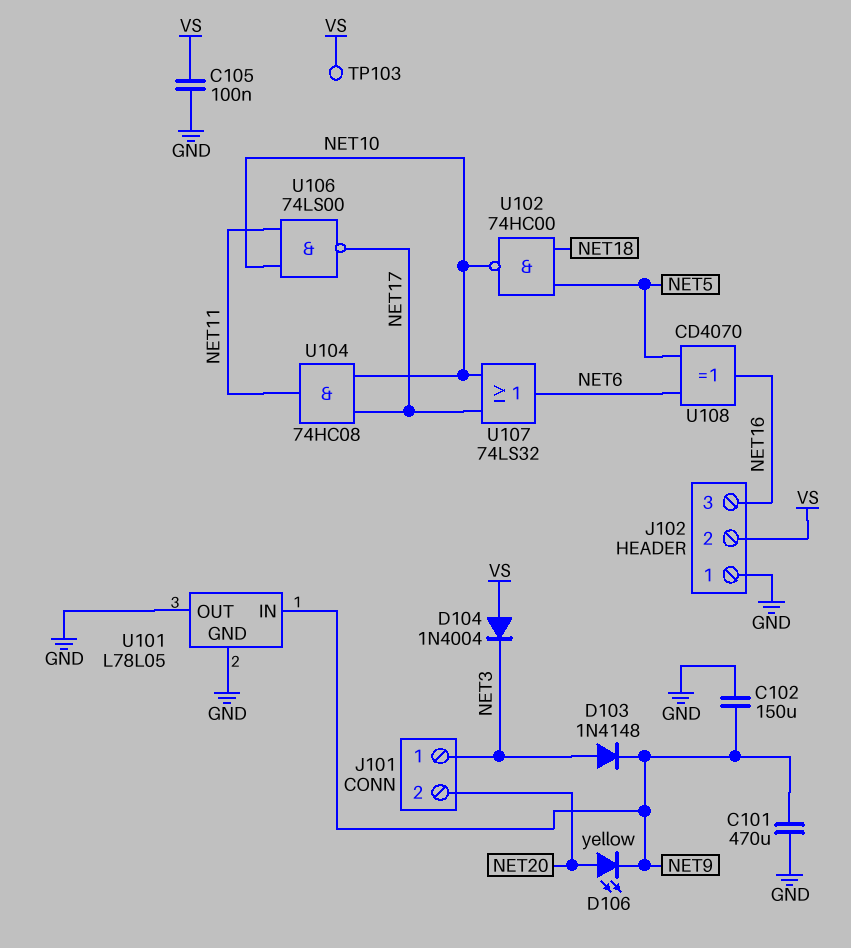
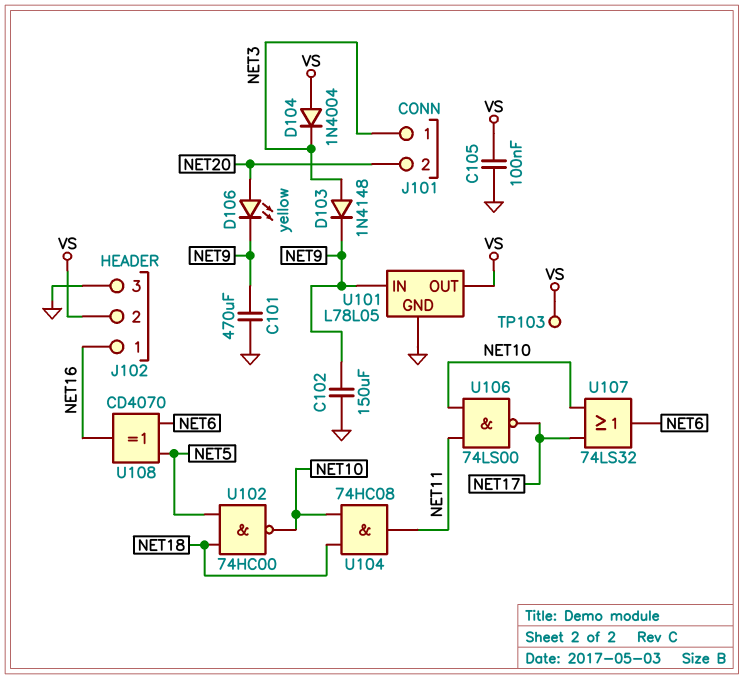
J102 pin 1: GND -> NET16
J102 pin 3: NET16 -> GND
U101 pin OUT: GND -> VS
U104: AND 74HC08 (in NET10, in NET17, out NET11) -> AND 74HC08 (in NET10, in NET18, out NET11)

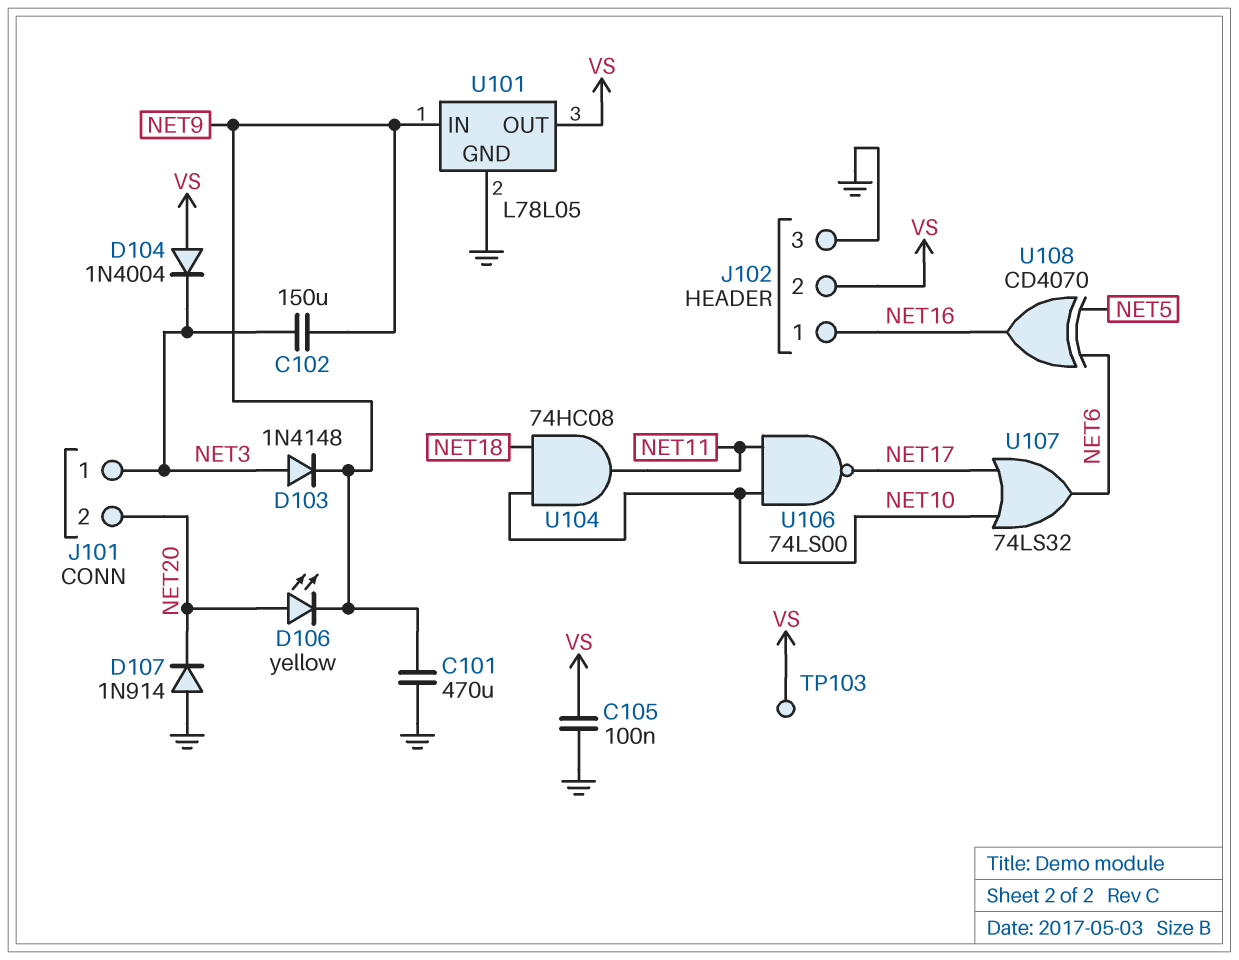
C102: 150uF (GND, NET9) -> 150uF (NET3, NET9)
D107: none -> diode 1N914 (A GND, K NET20)
U102: NAND 74HC00 (in NET5, in NET18, out NET10) -> none

